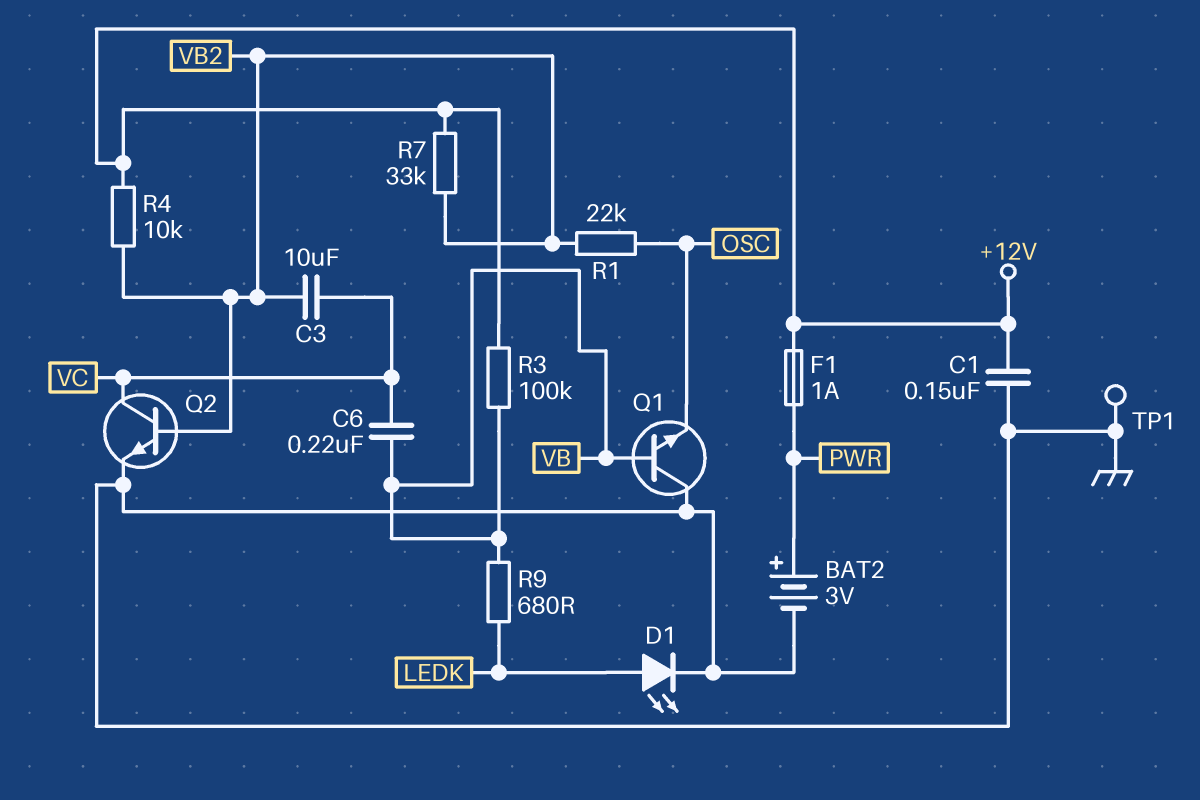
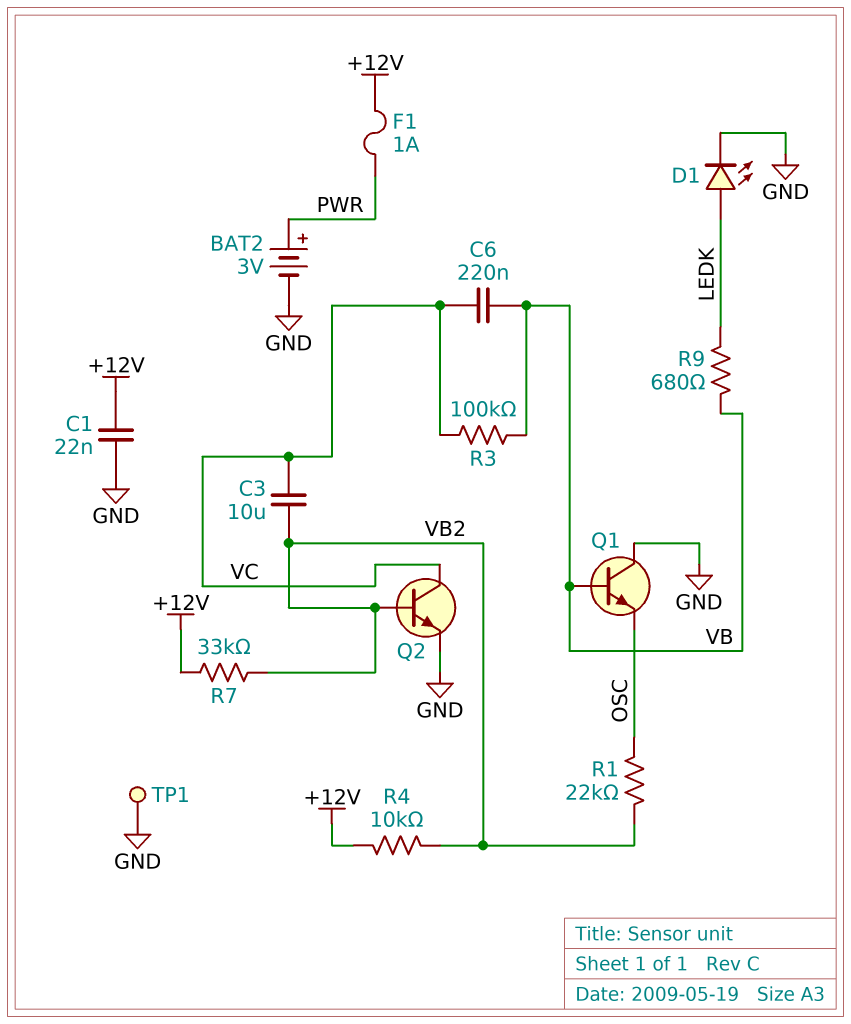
C1: 150nF (+12V, GND) -> 22nF (+12V, GND)
R3: 100k (+12V, VB) -> 100k (VB, VC)

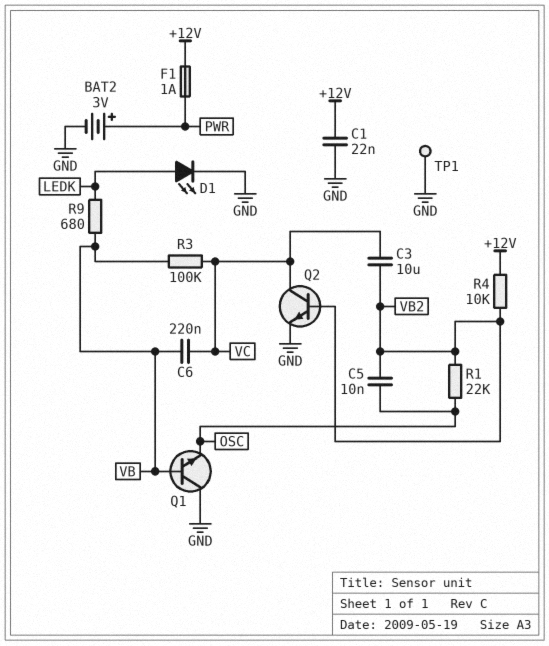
C5: none -> 10nF (OSC, VB2)
R7: 33k (+12V, VB2) -> none

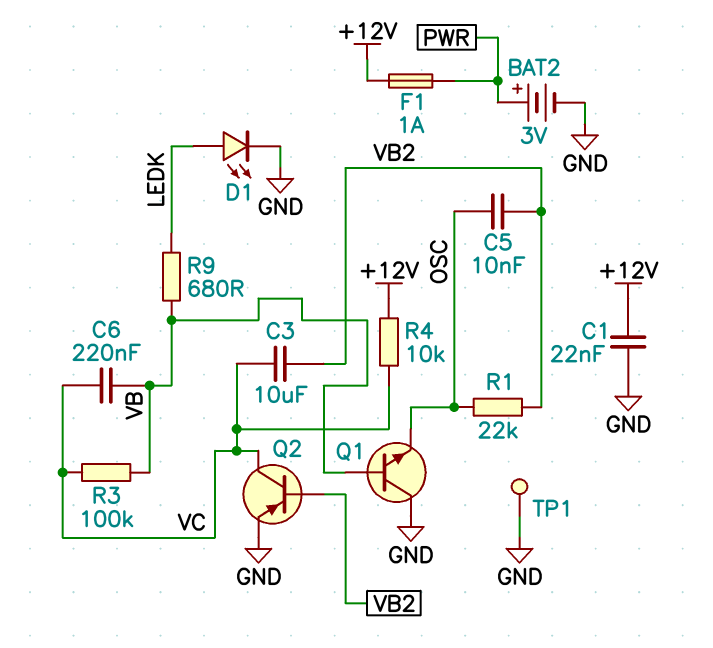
Q2: NPN (B VB2, C VC, E GND) -> PNP (B VB2, C VC, E GND)
R4: 10k (+12V, VB2) -> 10k (+12V, VC)

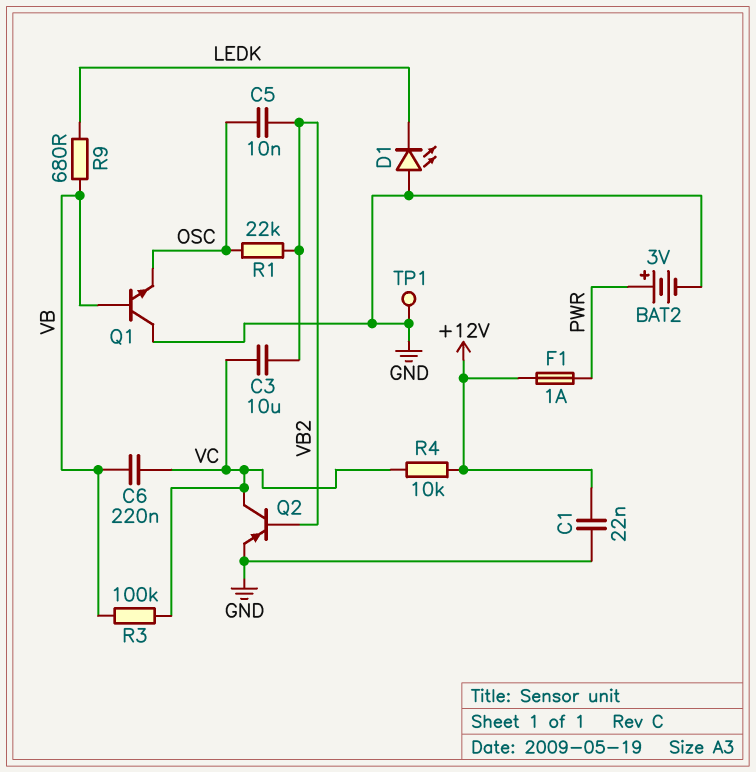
D1: LED (A LEDK, K GND) -> LED (A GND, K LEDK)

